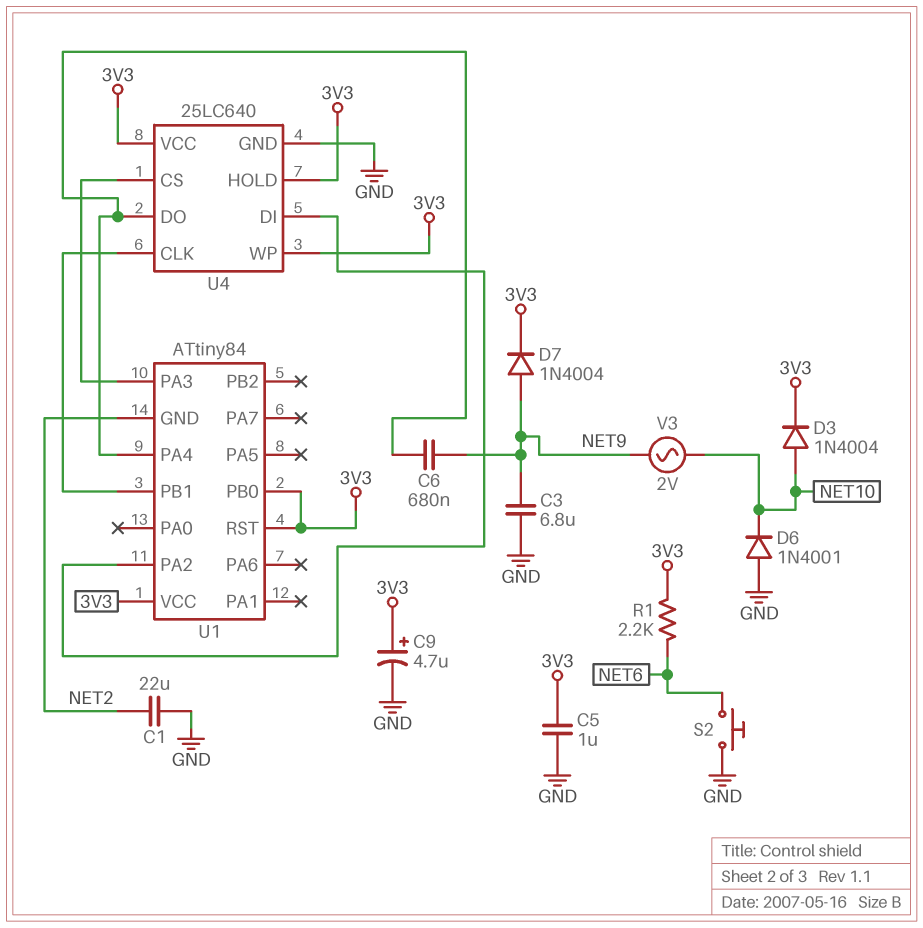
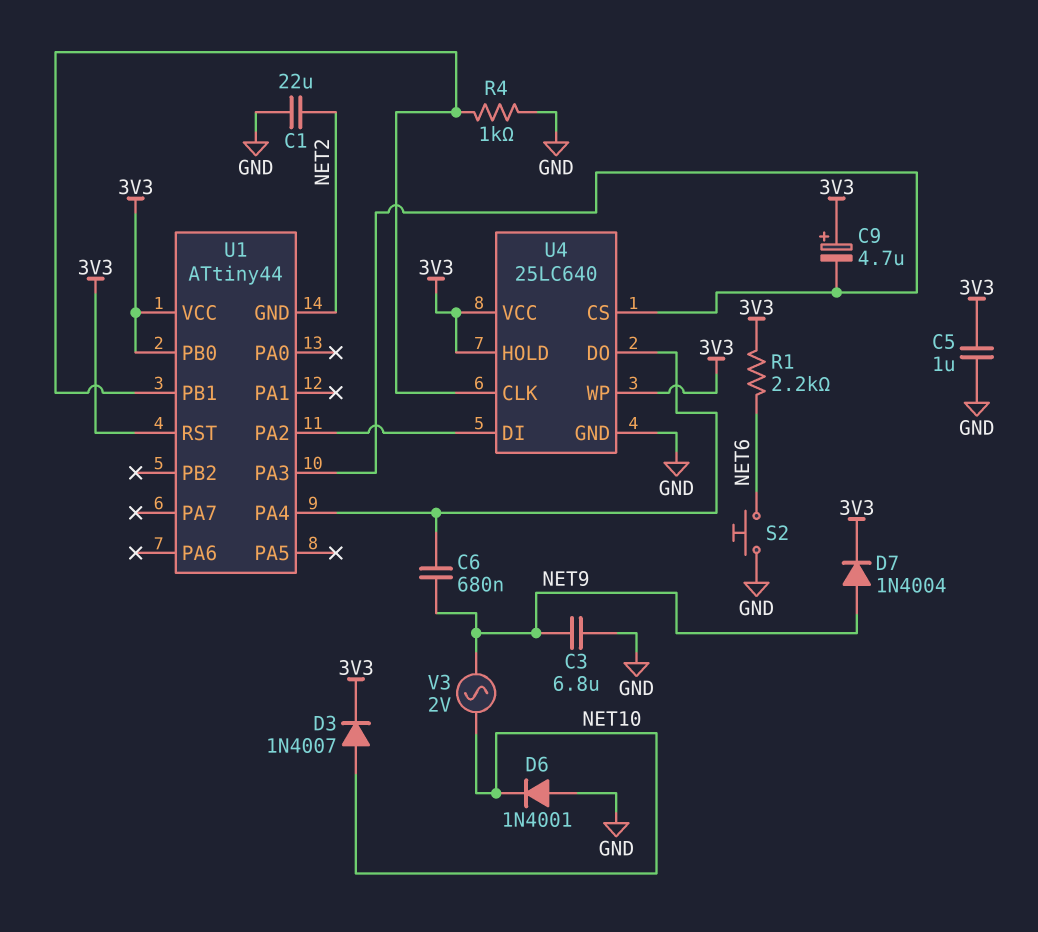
C9: 4.7uF (plus 3V3, minus GND) -> 4.7uF (plus 3V3, minus U1/PA3)
D3: diode 1N4004 (A NET10, K 3V3) -> diode 1N4007 (A NET10, K 3V3)
R4: none -> 1k (GND, U1/PB1)
U1: ATtiny84 -> ATtiny44

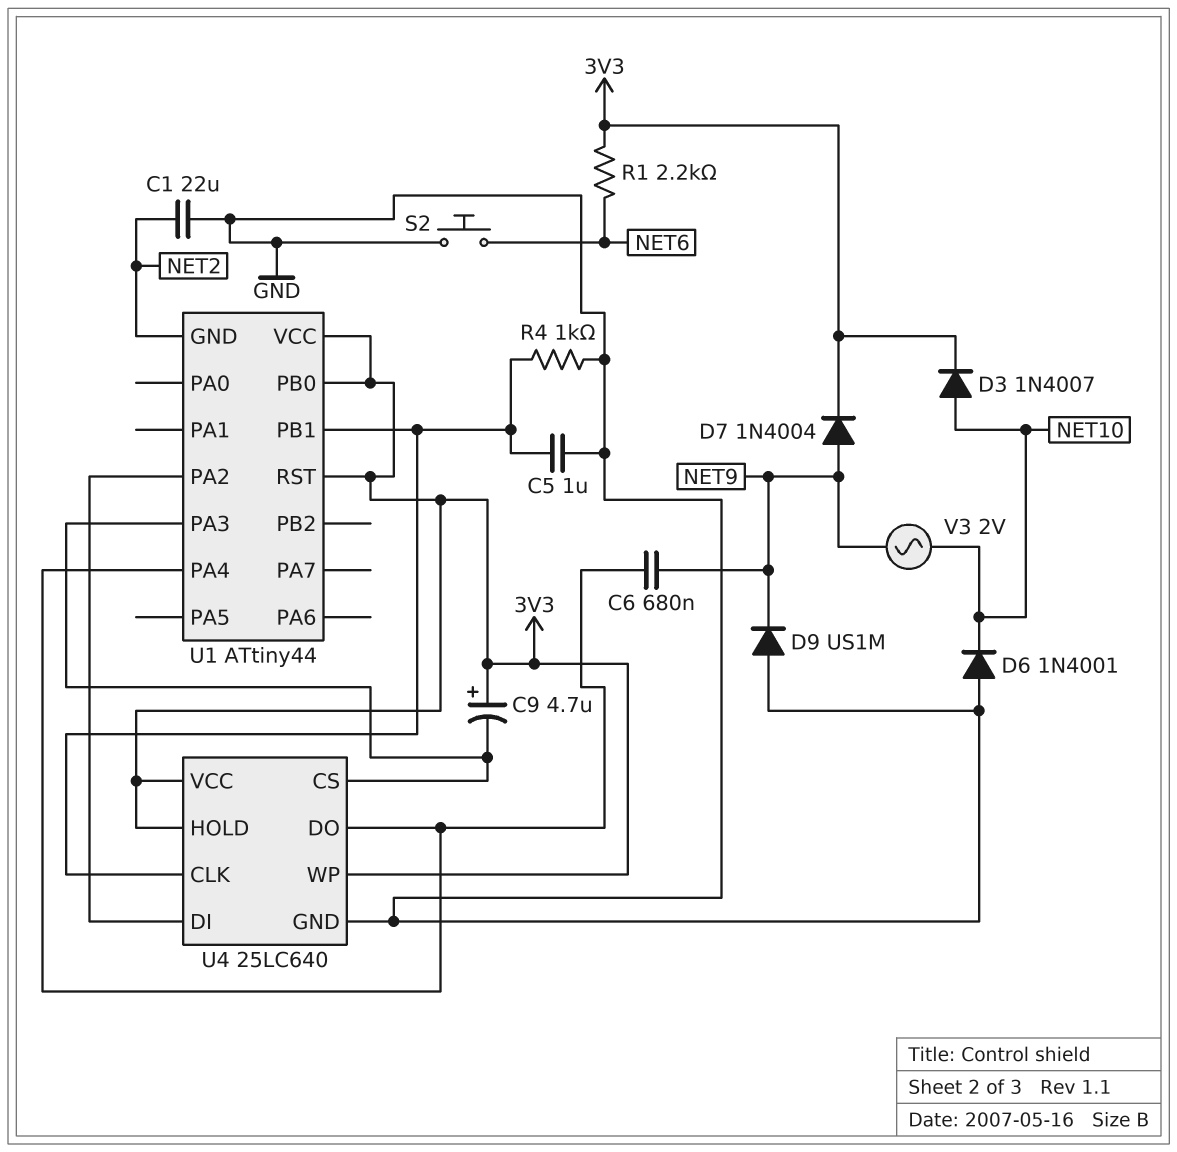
C3: 6.8uF (GND, NET9) -> none
C5: 1uF (3V3, GND) -> 1uF (GND, U1/PB1)
D9: none -> diode US1M (A GND, K NET9)

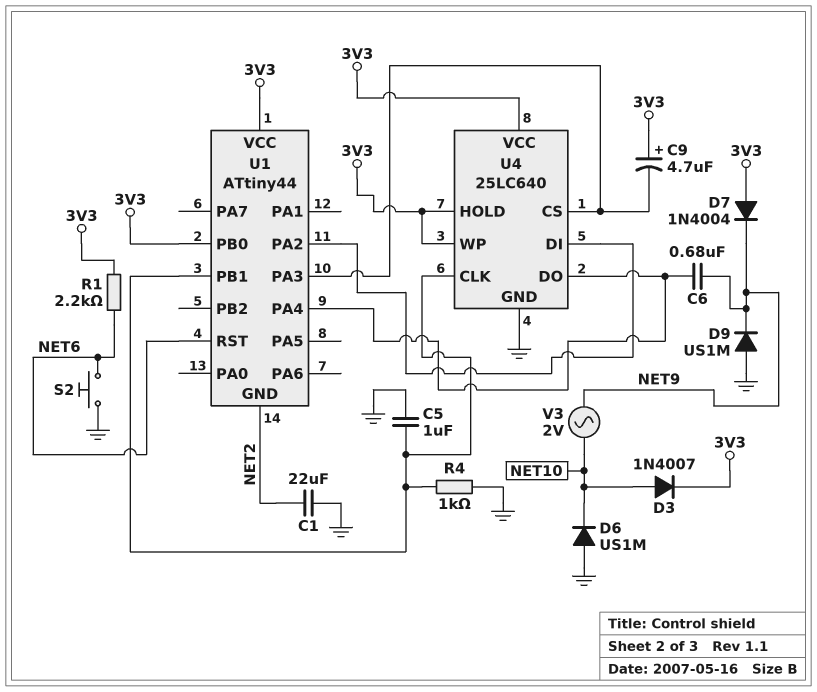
D6: diode 1N4001 (A GND, K NET10) -> diode US1M (A GND, K NET10)
D7: diode 1N4004 (A NET9, K 3V3) -> diode 1N4004 (A 3V3, K NET9)
U1 pin RST: 3V3 -> NET6

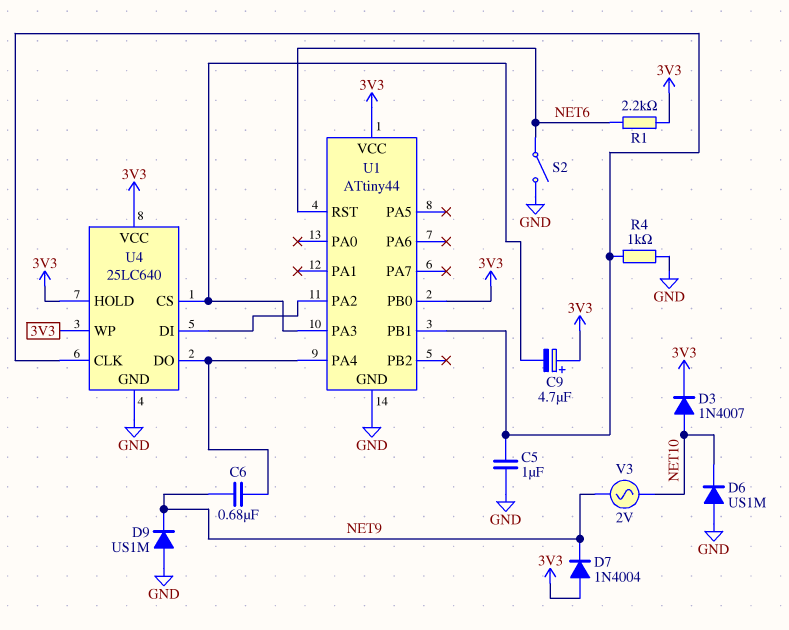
C1: 22uF (GND, NET2) -> none
S2: button (GND, NET6) -> switch (GND, NET6)
U1 pin GND: NET2 -> GND

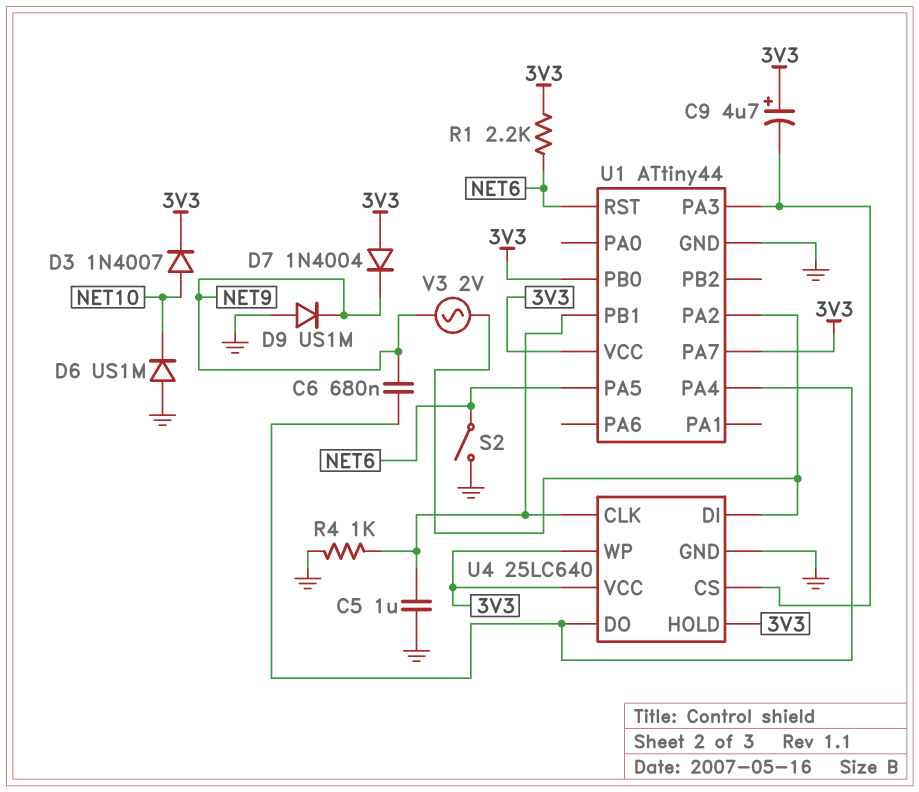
U1 pin PA5: none -> NET6
U1 pin PA7: none -> 3V3
V3: AC 2V (NET9, NET10) -> AC 2V (NET9, U1/PA2)

